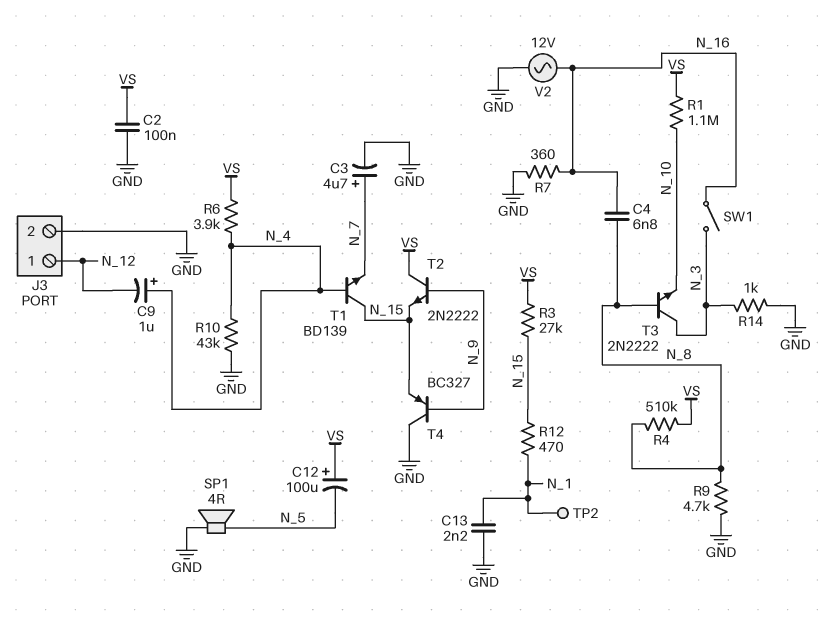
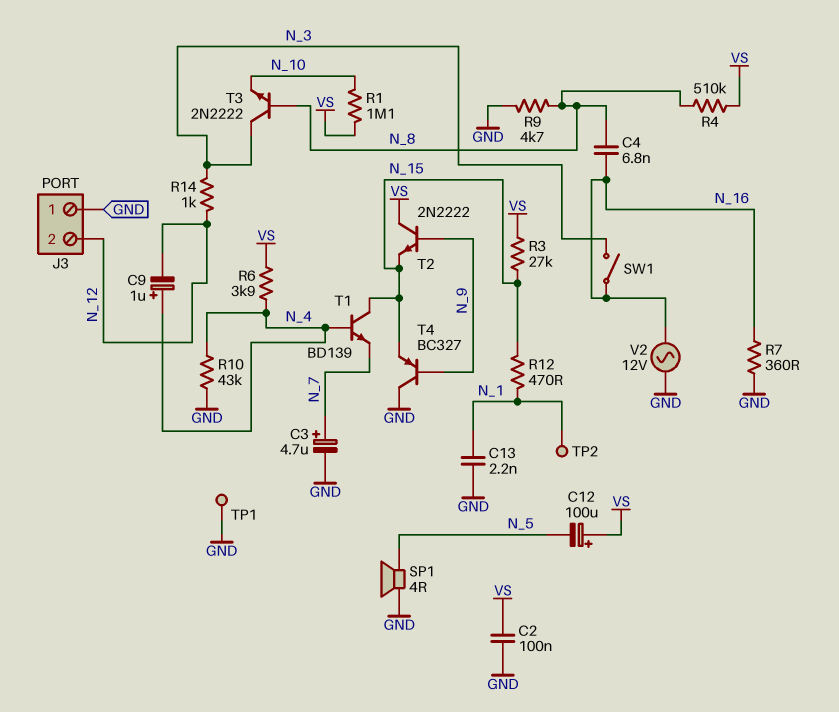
J3 pin 1: N_12 -> GND
J3 pin 2: GND -> N_12
R14: 1k (GND, N_3) -> 1k (N_3, N_12)
TP1: none -> test point (GND)

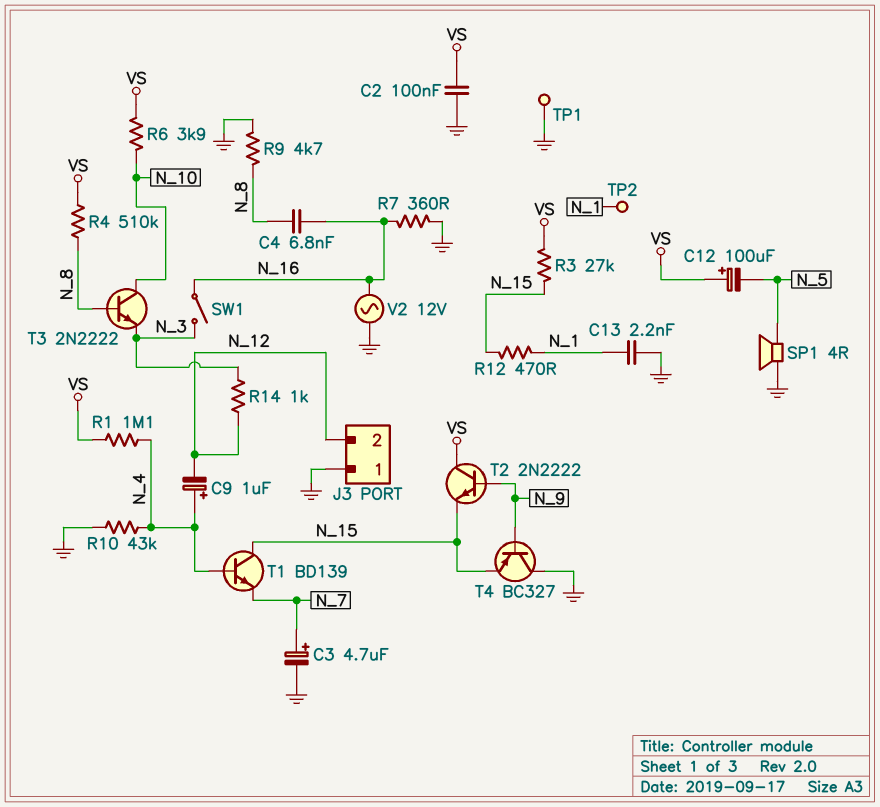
R1: 1.1M (N_10, VS) -> 1.1M (N_4, VS)
R6: 3.9k (N_4, VS) -> 3.9k (N_10, VS)
T3: NPN 2N2222 (B N_8, C N_3, E N_10) -> NPN 2N2222 (B N_8, C N_10, E N_3)

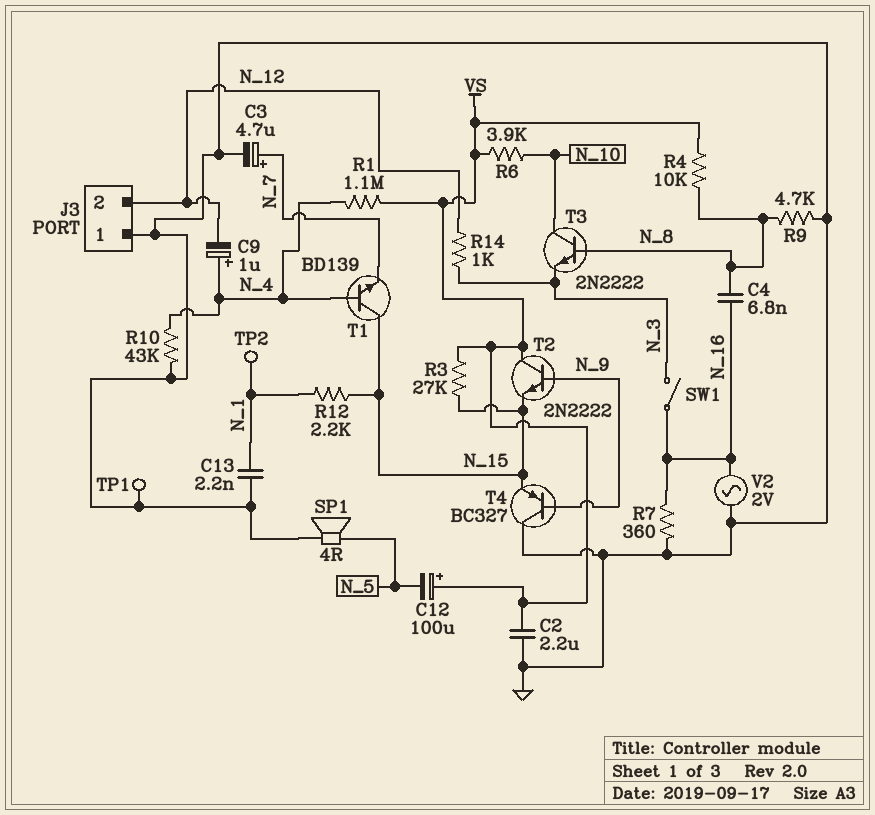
C2: 100nF (GND, VS) -> 2.2uF (GND, VS)
R4: 510k (N_8, VS) -> 10k (N_8, VS)
R12: 470 (N_1, N_15) -> 2.2k (N_1, N_15)
V2: AC 12V (GND, N_16) -> AC 2V (GND, N_16)

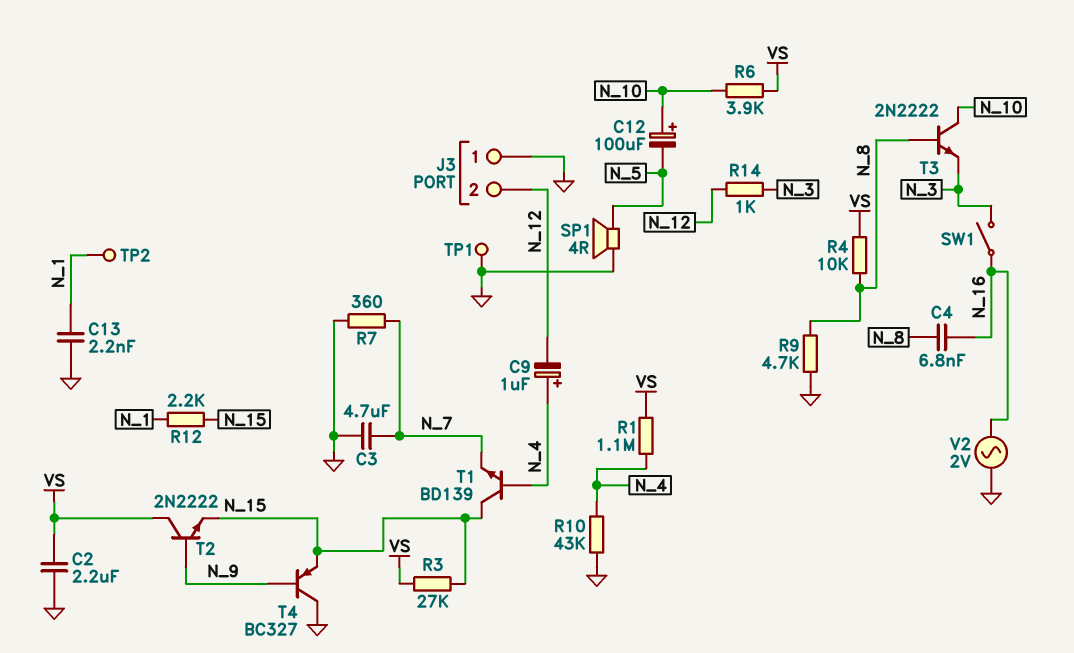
C3: 4.7uF (plus N_7, minus GND) -> 4.7uF (GND, N_7)
C12: 100uF (plus VS, minus N_5) -> 100uF (plus N_10, minus N_5)
R7: 360 (GND, N_16) -> 360 (GND, N_7)

